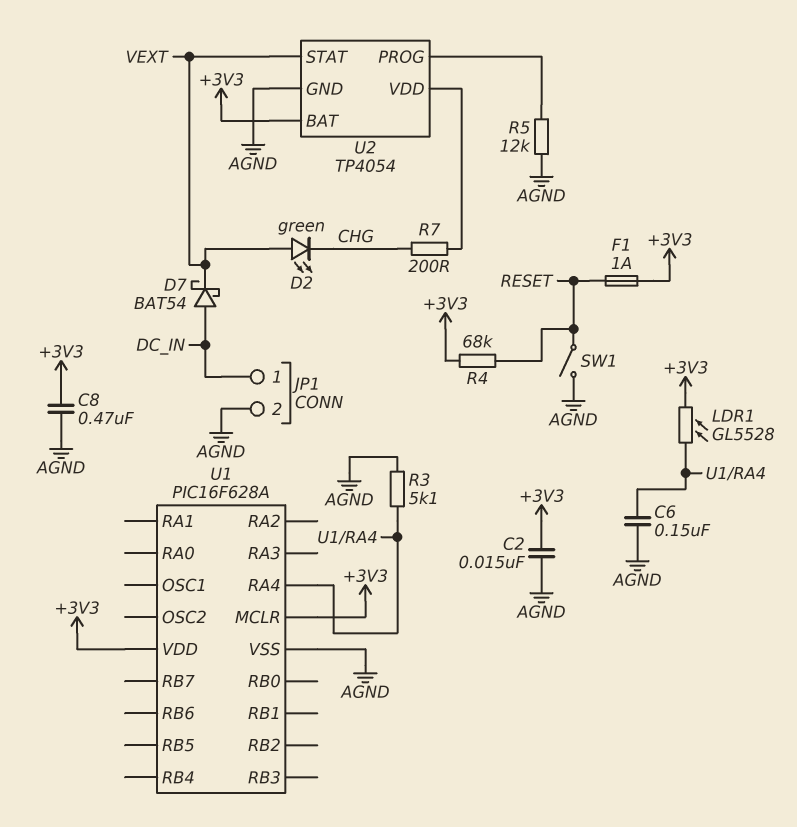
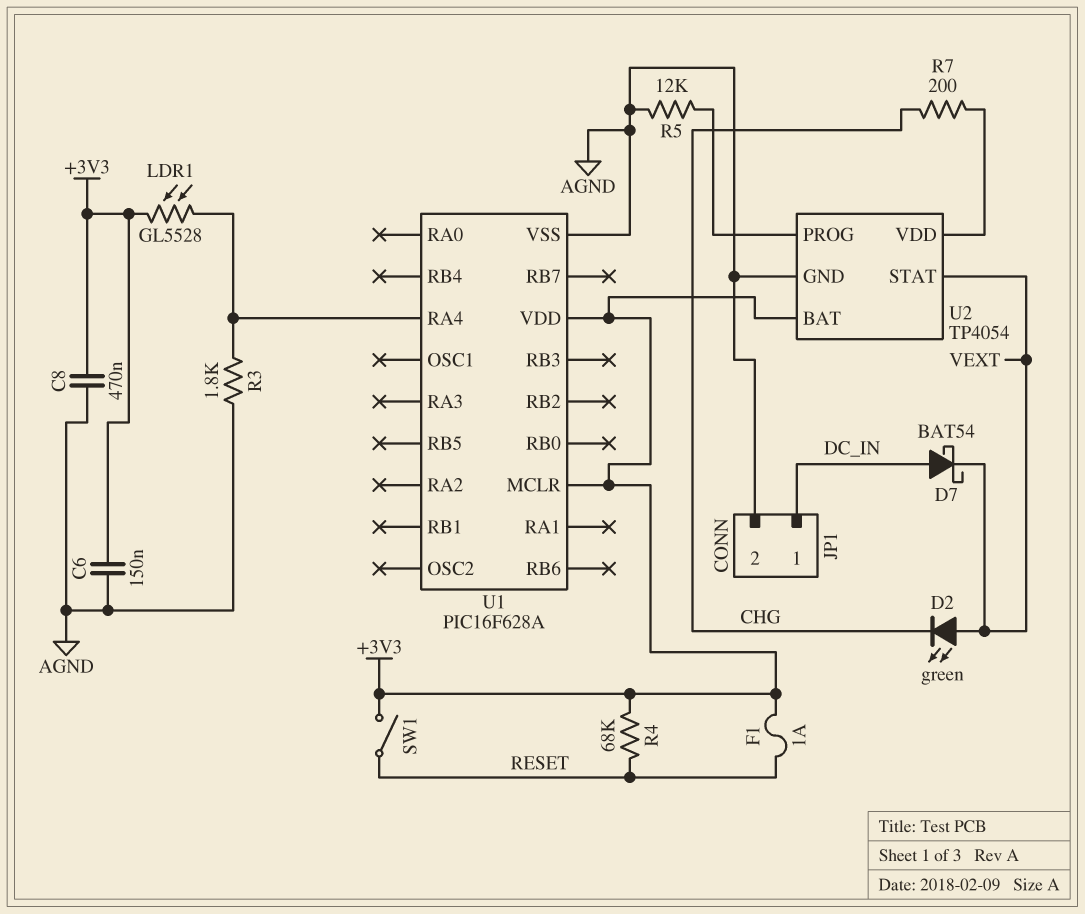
C2: 15nF (+3V3, AGND) -> none
C6: 150nF (AGND, U1/RA4) -> 150nF (+3V3, AGND)
R3: 5.1k (AGND, U1/RA4) -> 1.8k (AGND, U1/RA4)
SW1: switch (AGND, RESET) -> switch (+3V3, RESET)

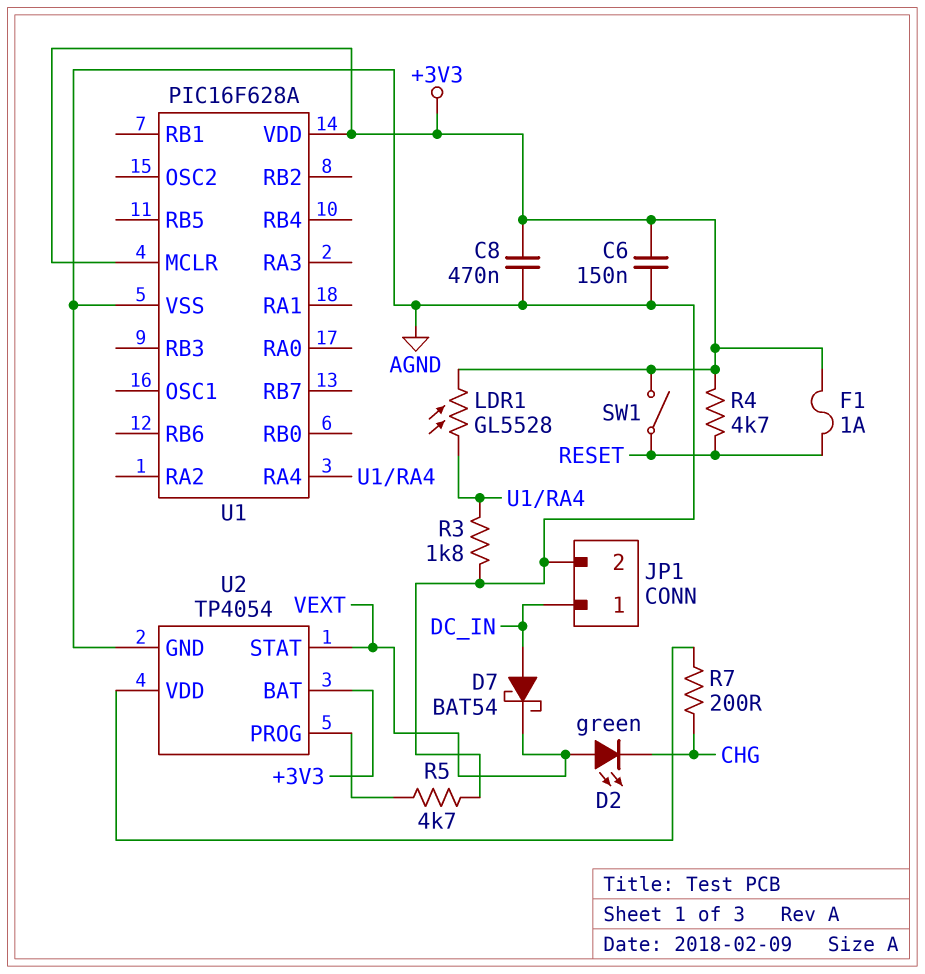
R4: 68k (+3V3, RESET) -> 4.7k (+3V3, RESET)
R5: 12k (AGND, U2/PROG) -> 4.7k (AGND, U2/PROG)

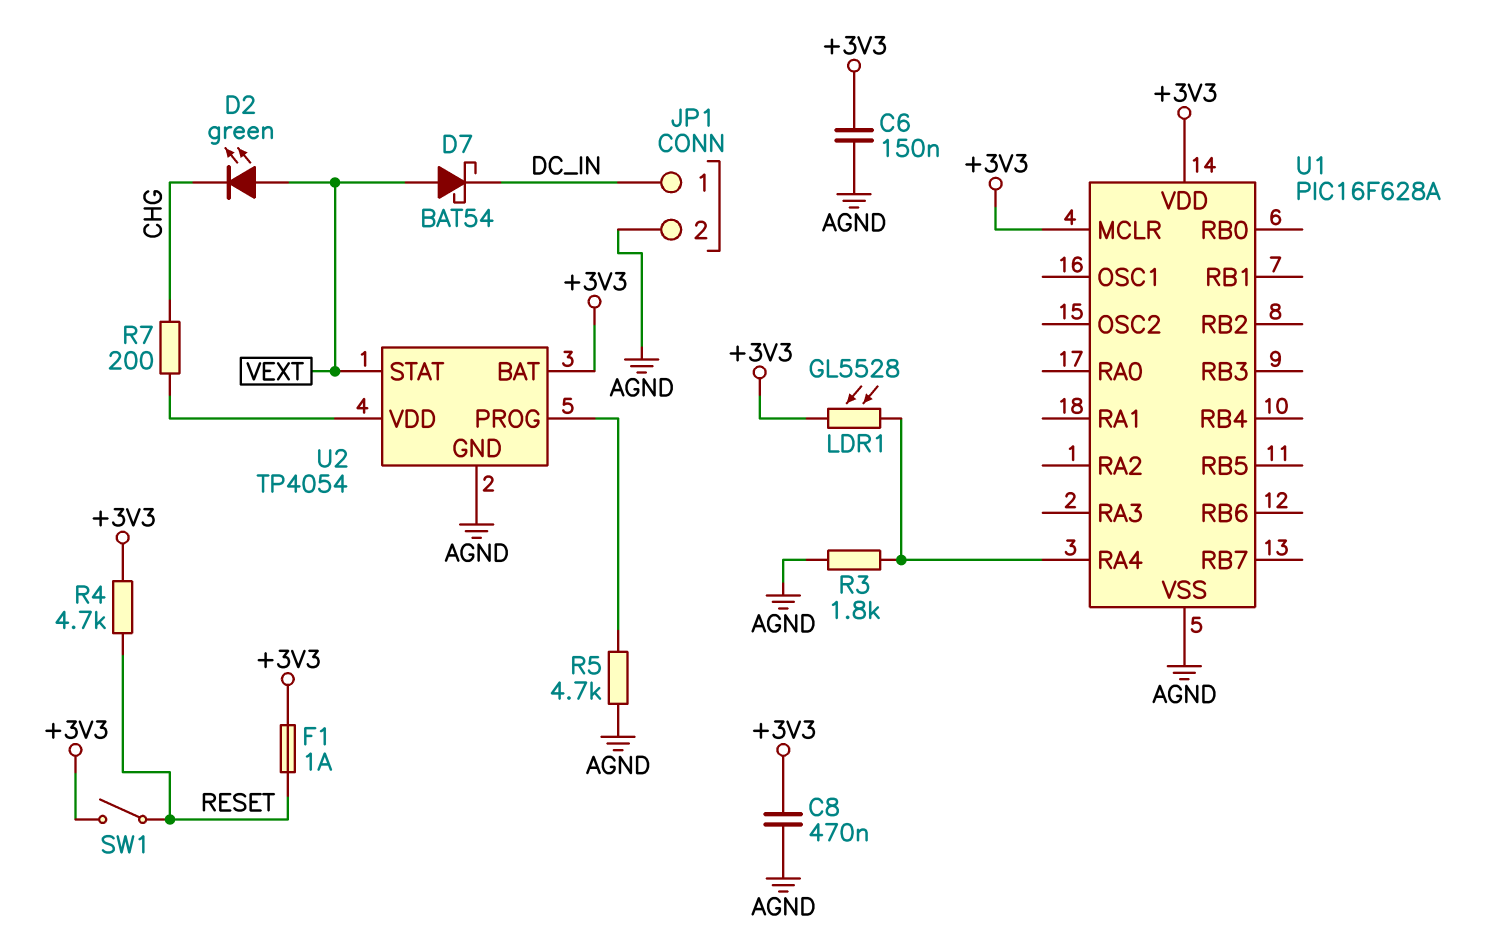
D7: schottky BAT54 (A DC_IN, K VEXT) -> schottky BAT54 (A VEXT, K DC_IN)

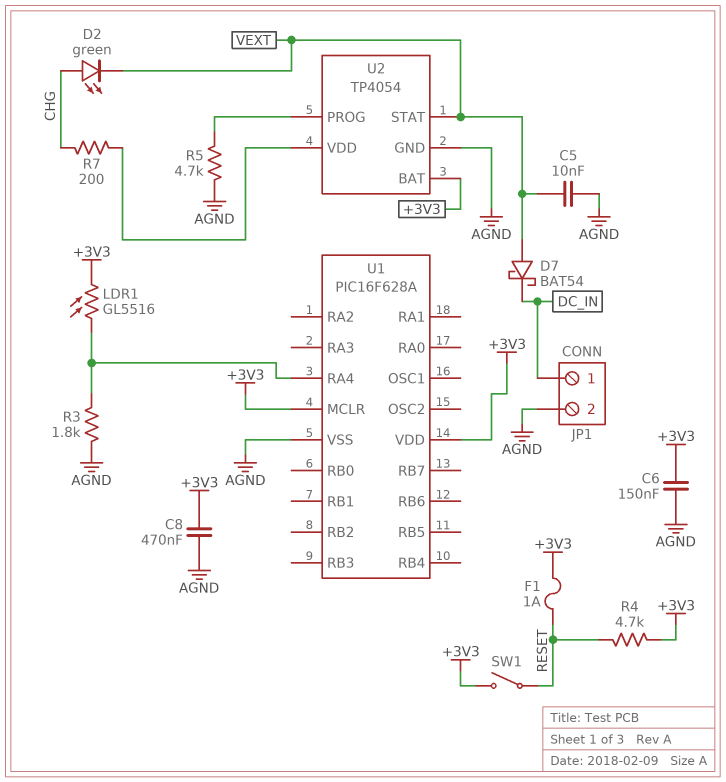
C5: none -> 10nF (AGND, VEXT)
D2: LED green (A VEXT, K CHG) -> LED green (A CHG, K VEXT)
LDR1: GL5528 (+3V3, U1/RA4) -> GL5516 (+3V3, U1/RA4)

